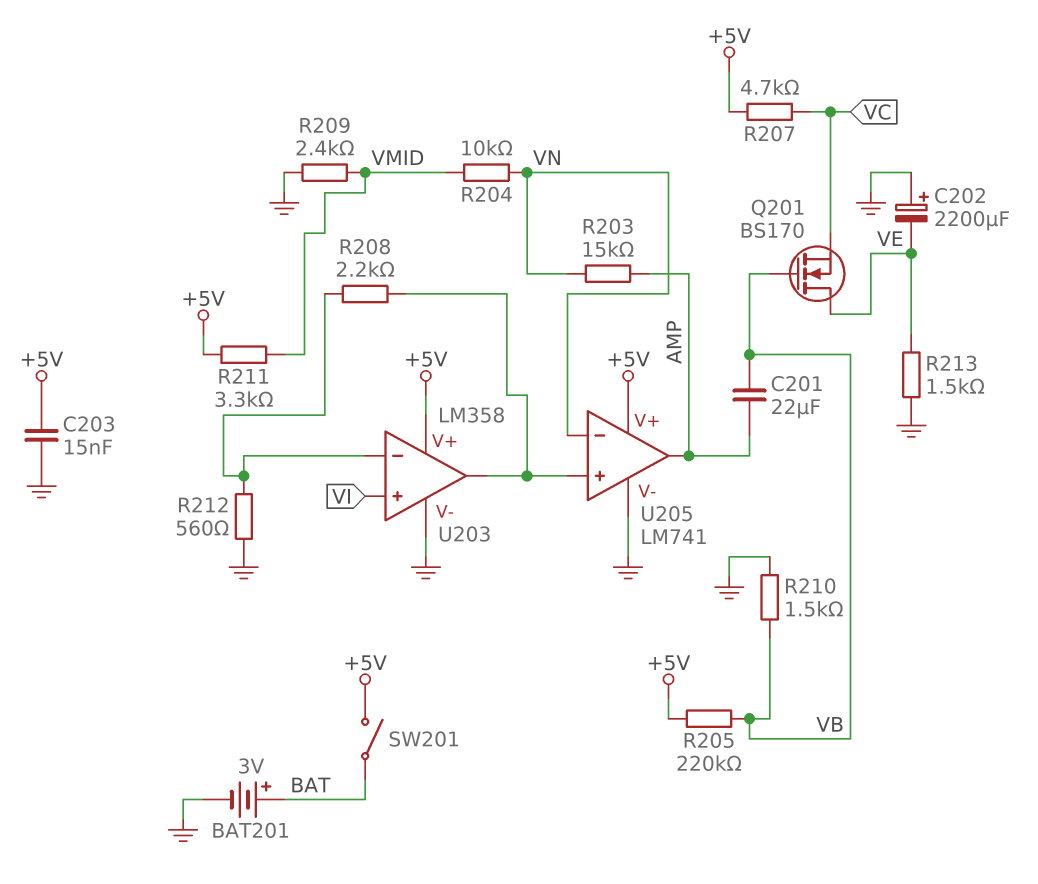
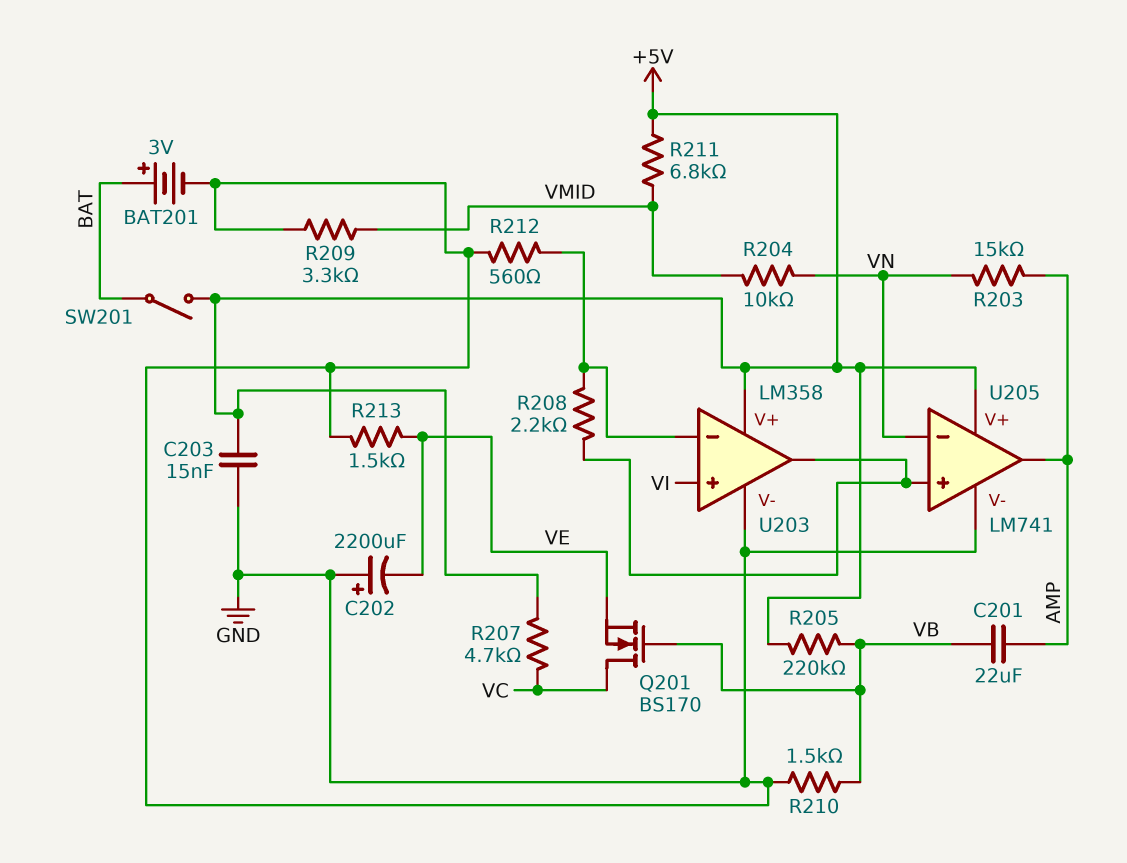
Q201: NMOS BS170 (G VB, D VE, S VC) -> NMOS BS170 (G VB, D VC, S VE)
R209: 2.4k (GND, VMID) -> 3.3k (GND, VMID)
R211: 3.3k (+5V, VMID) -> 6.8k (+5V, VMID)

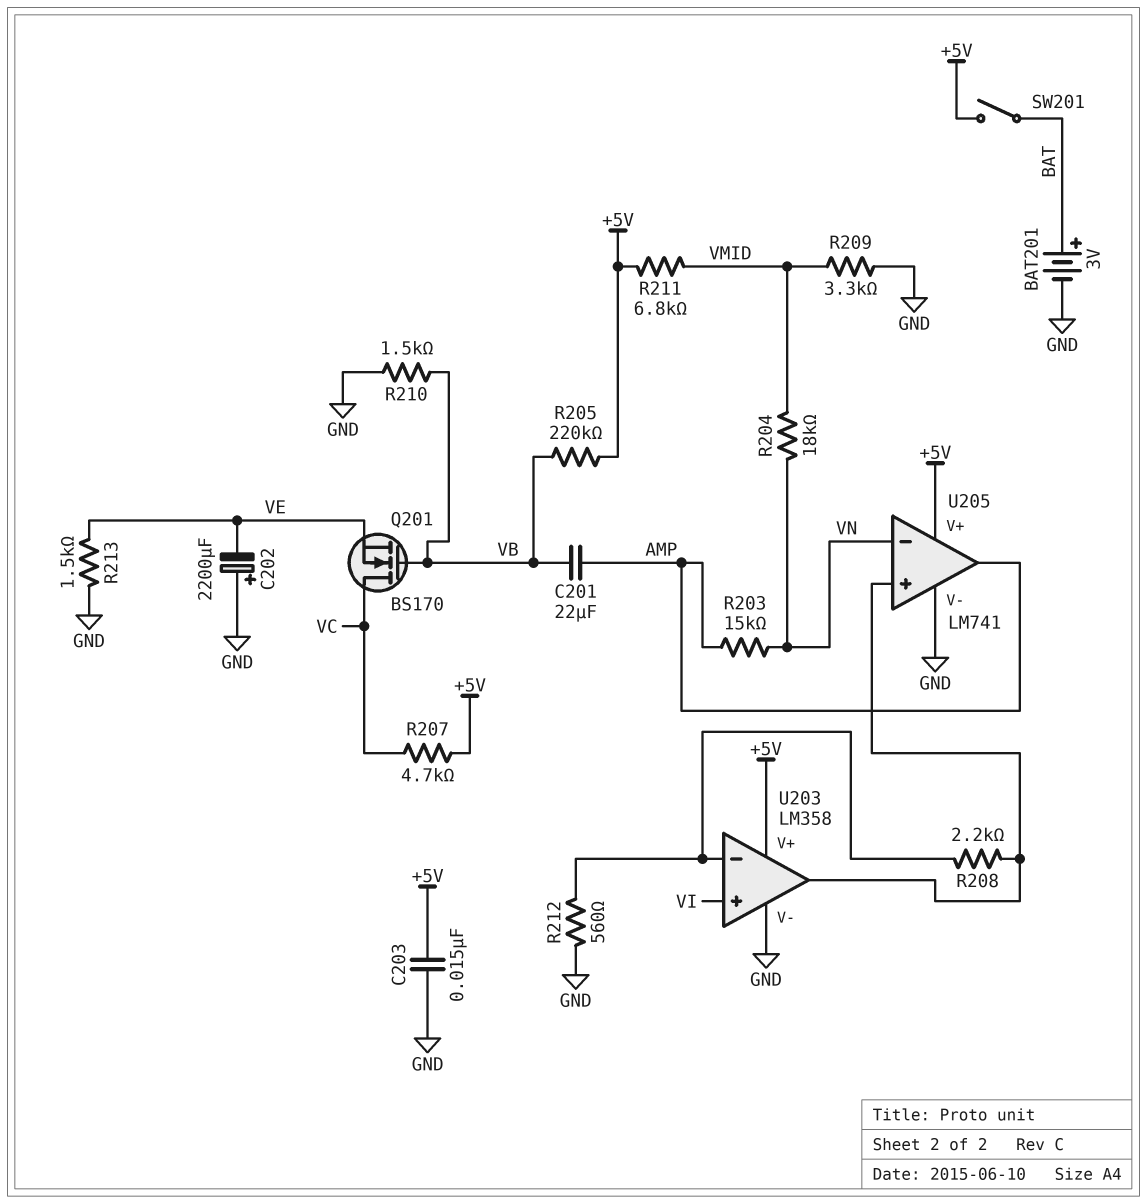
R204: 10k (VMID, VN) -> 18k (VMID, VN)

